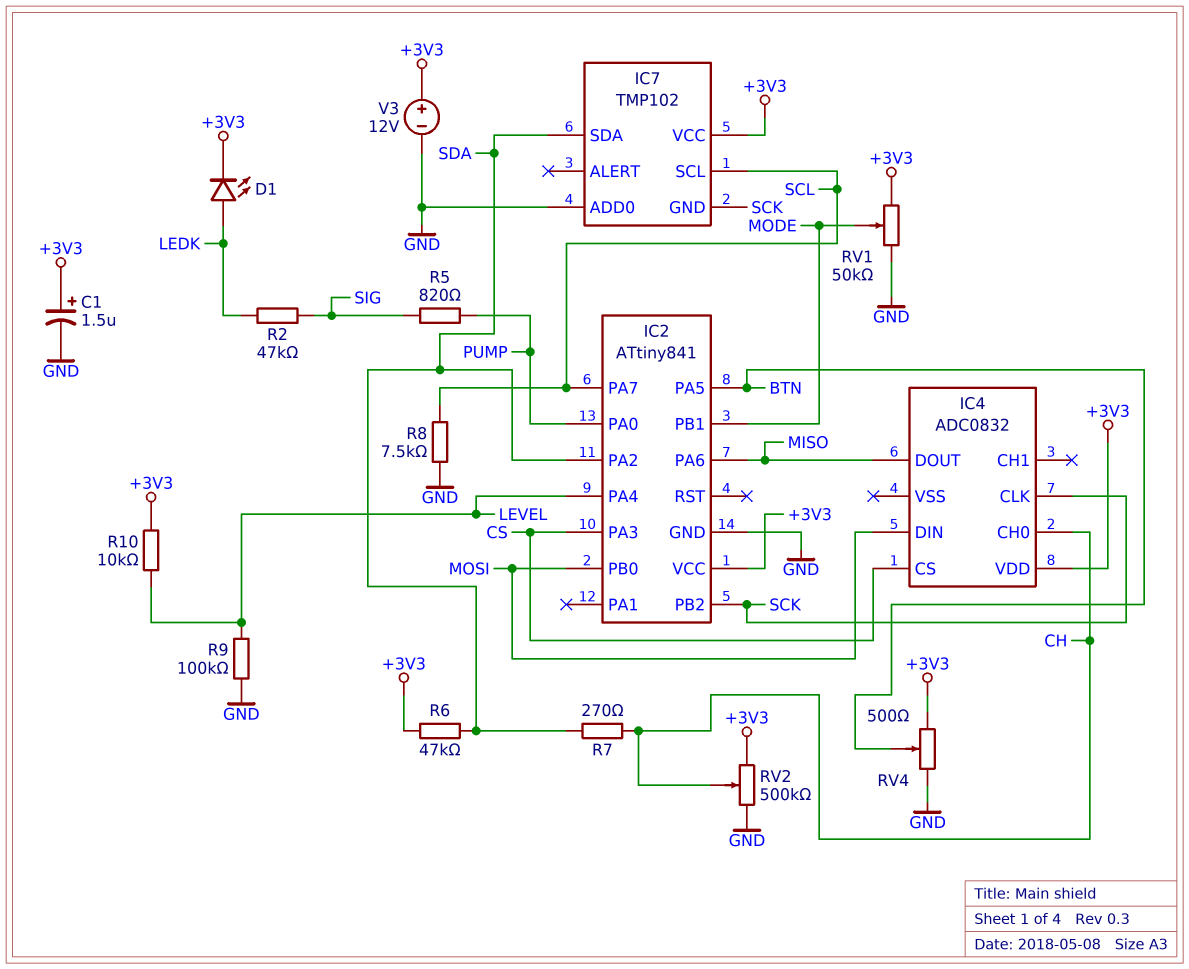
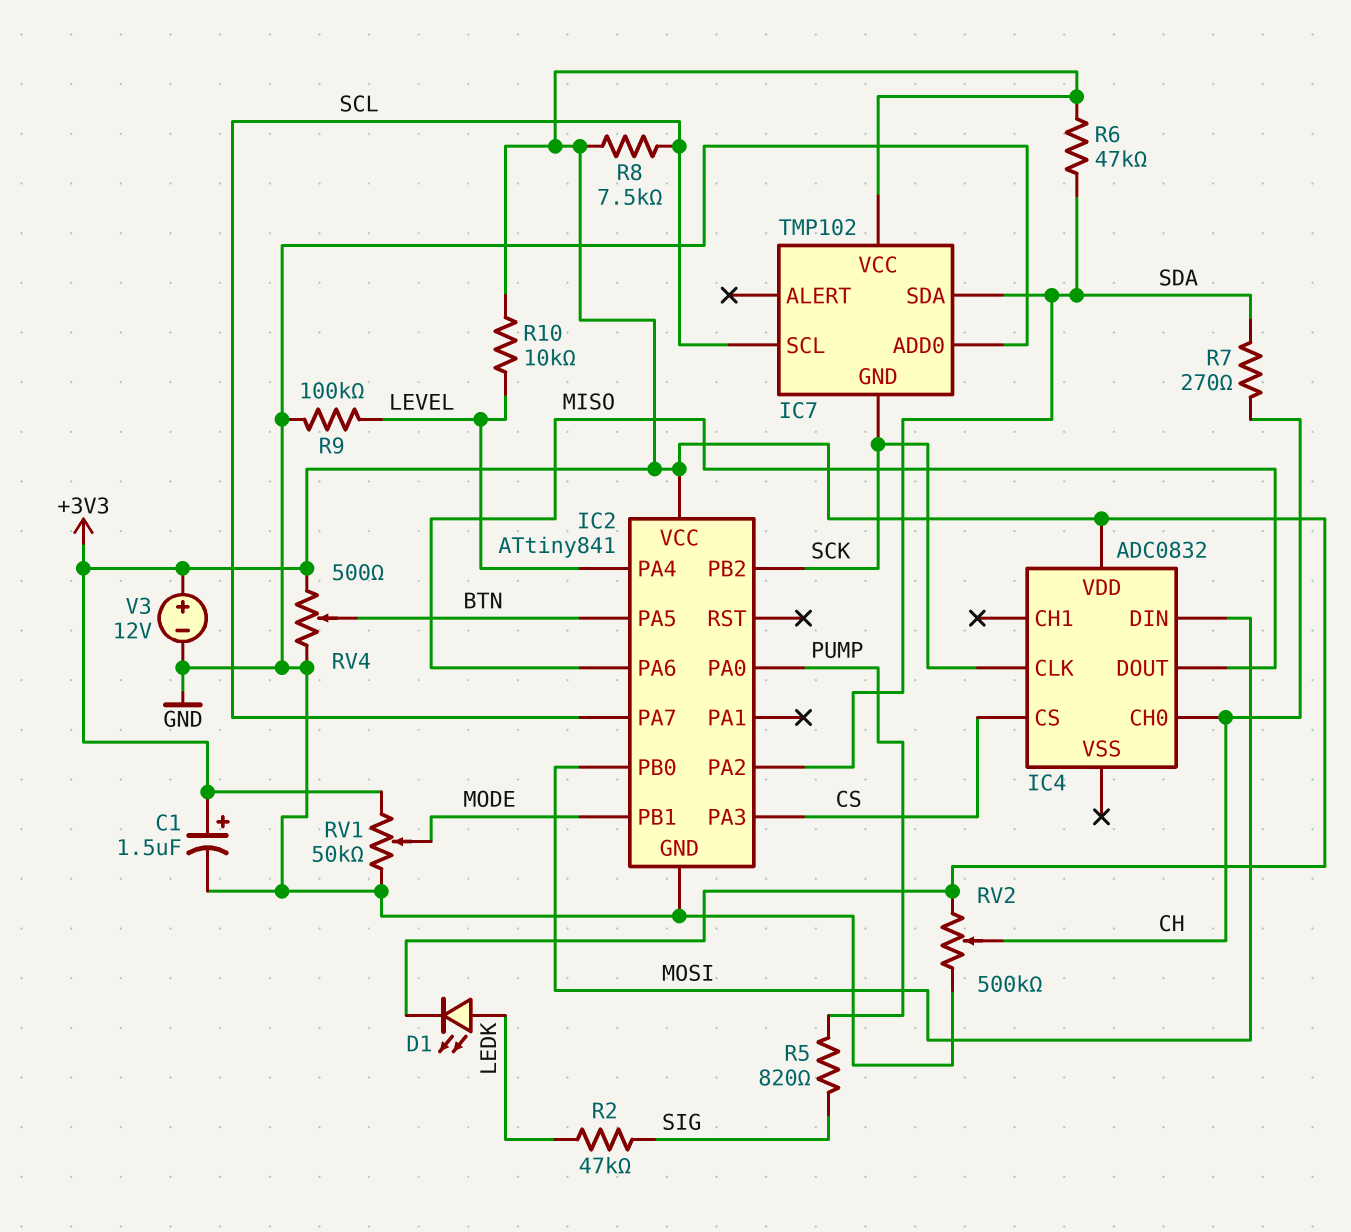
R8: 7.5k (GND, SCL) -> 7.5k (+3V3, SCL)

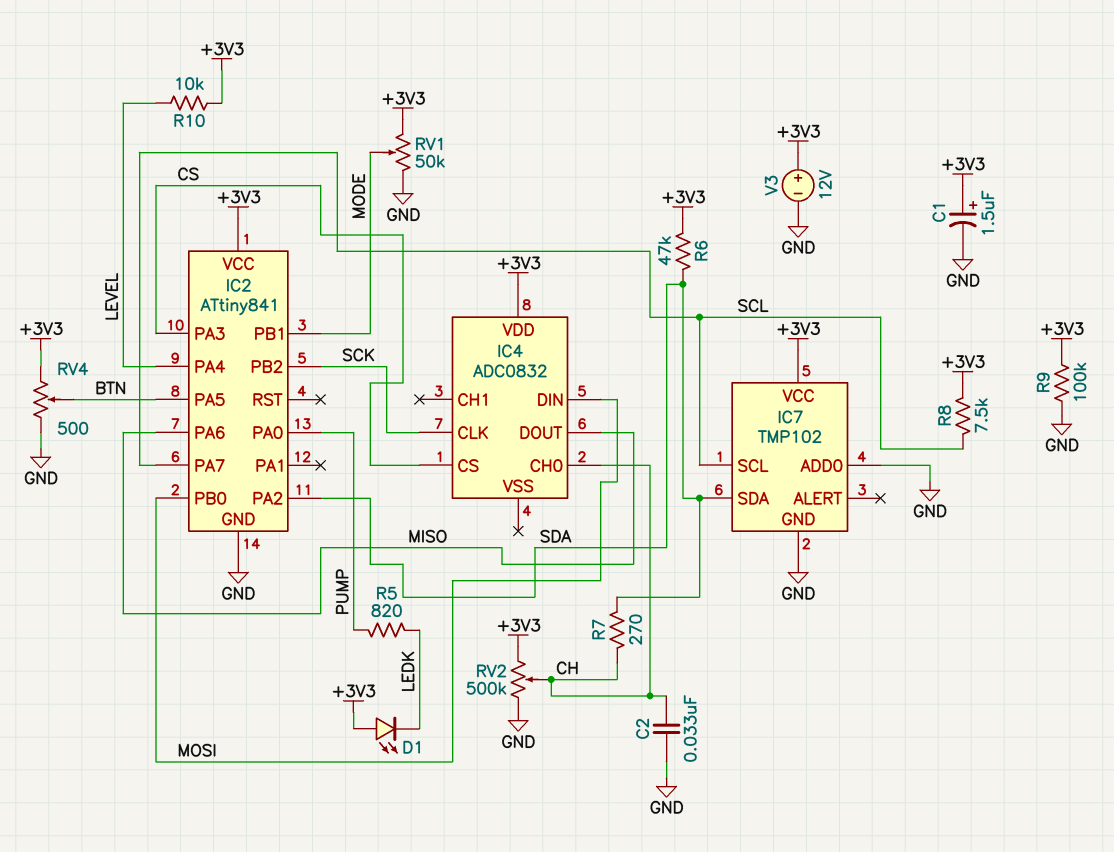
C2: none -> 33nF (CH, GND)
D1: LED (A LEDK, K +3V3) -> LED (A +3V3, K LEDK)
IC7 pin GND: SCK -> GND
R2: 47k (LEDK, SIG) -> none
R5: 820 (PUMP, SIG) -> 820 (LEDK, PUMP)
R9: 100k (GND, LEVEL) -> 100k (+3V3, GND)

